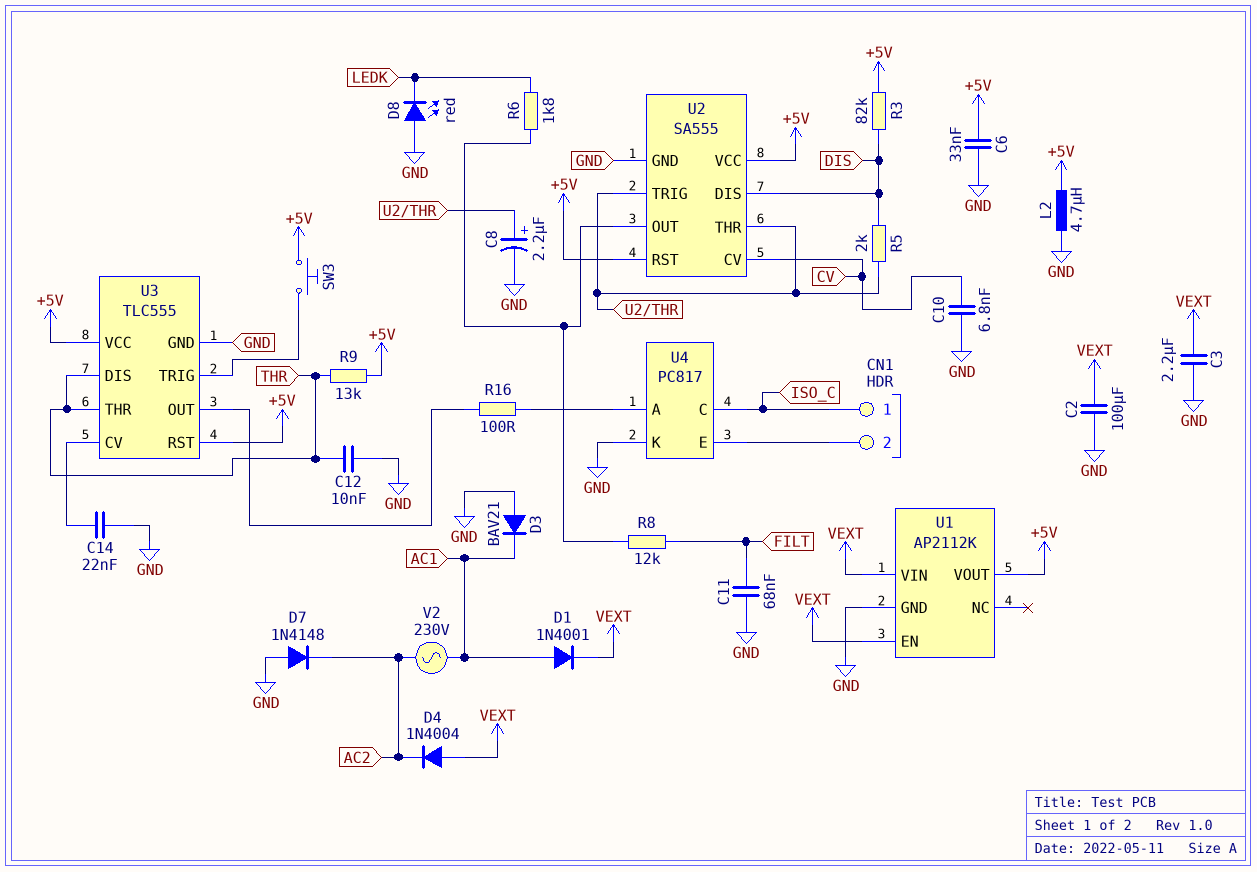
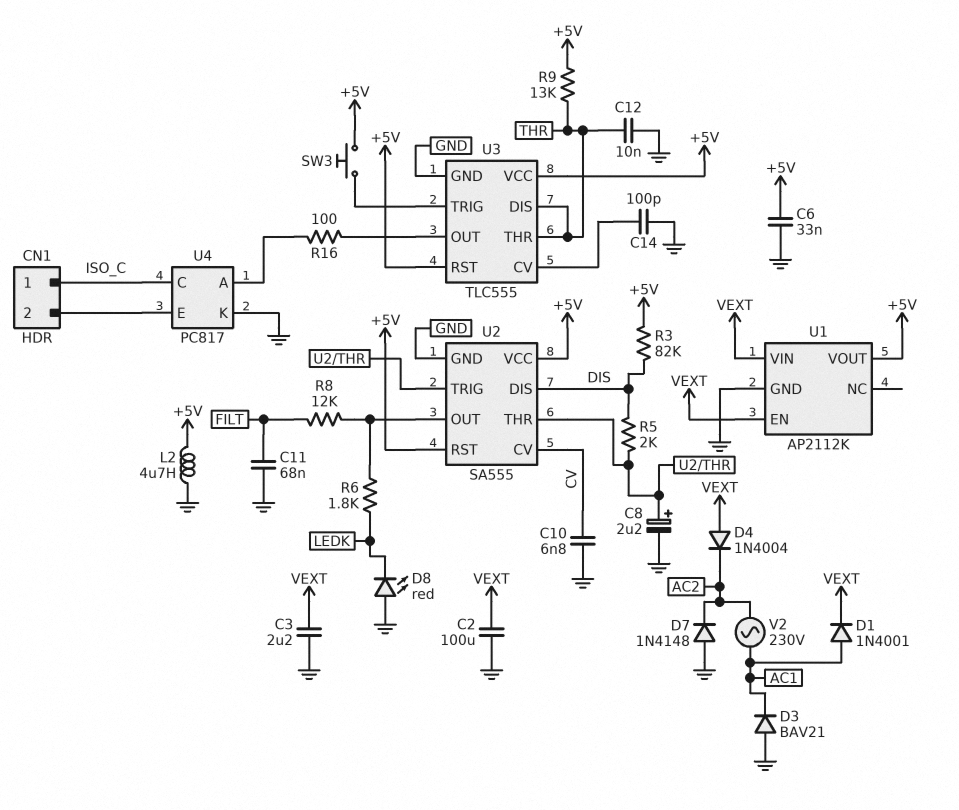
C14: 22nF (GND, U3/CV) -> 100pF (GND, U3/CV)

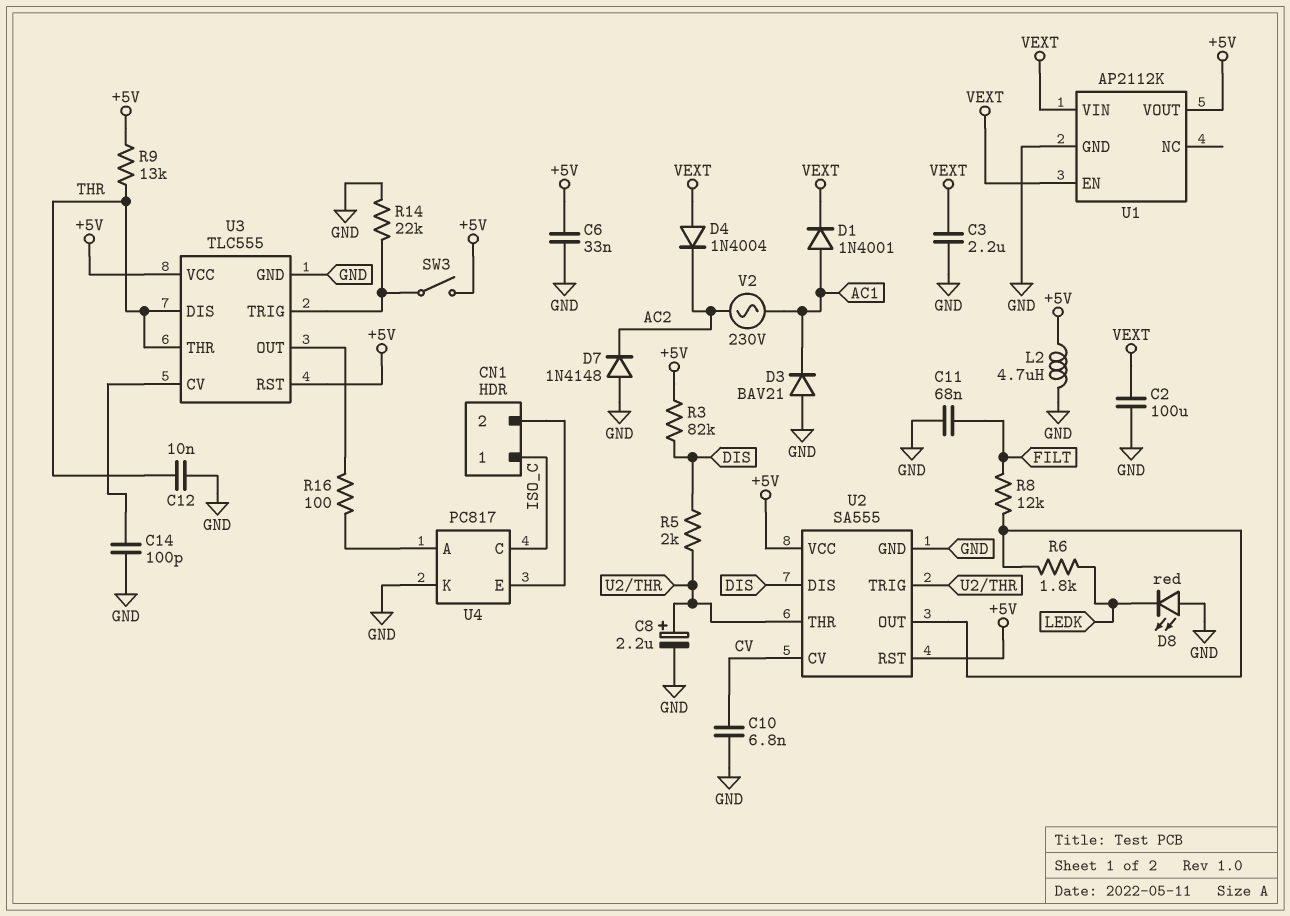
R14: none -> 22k (GND, U3/TRIG)
SW3: button (+5V, U3/TRIG) -> switch (+5V, U3/TRIG)

